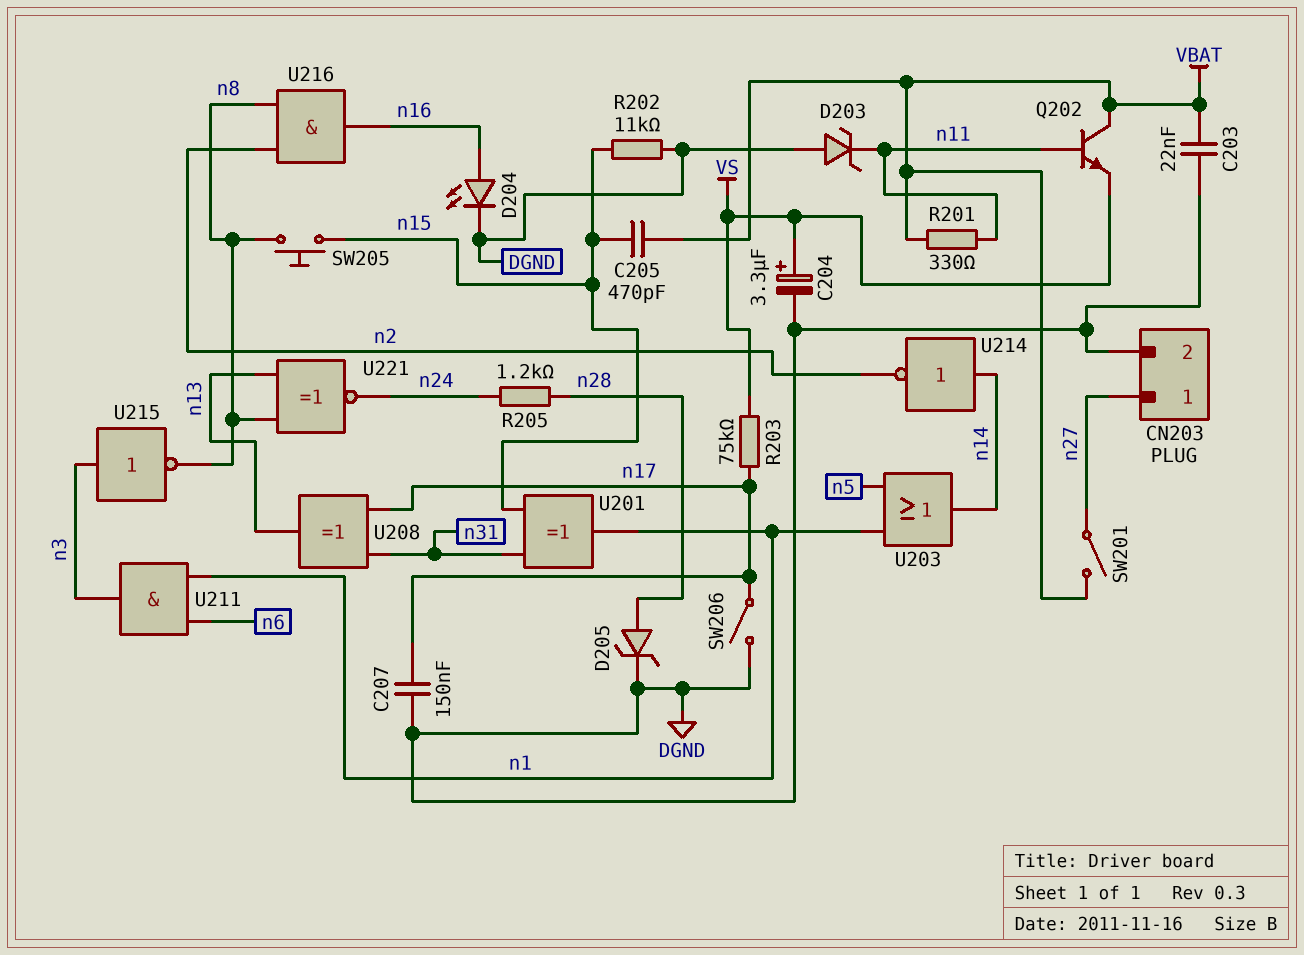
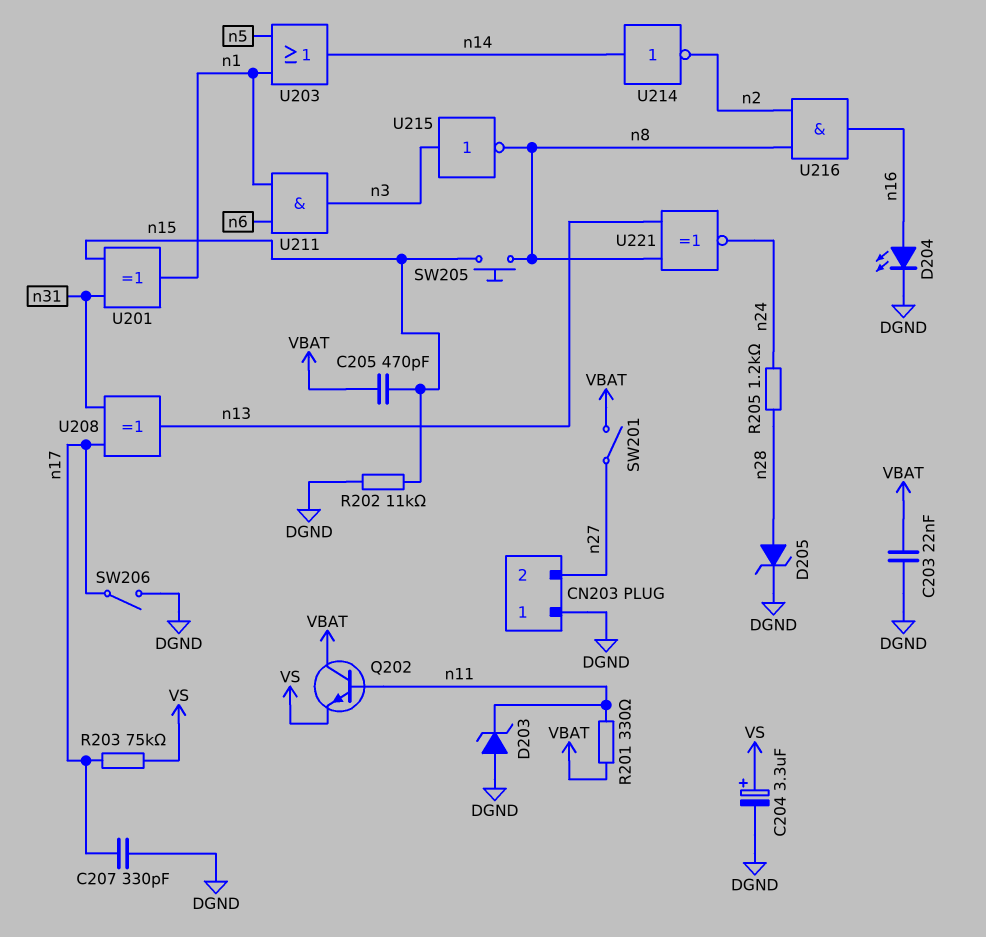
C207: 150nF (DGND, n17) -> 330pF (DGND, n17)
CN203 pin 1: n27 -> DGND
CN203 pin 2: DGND -> n27

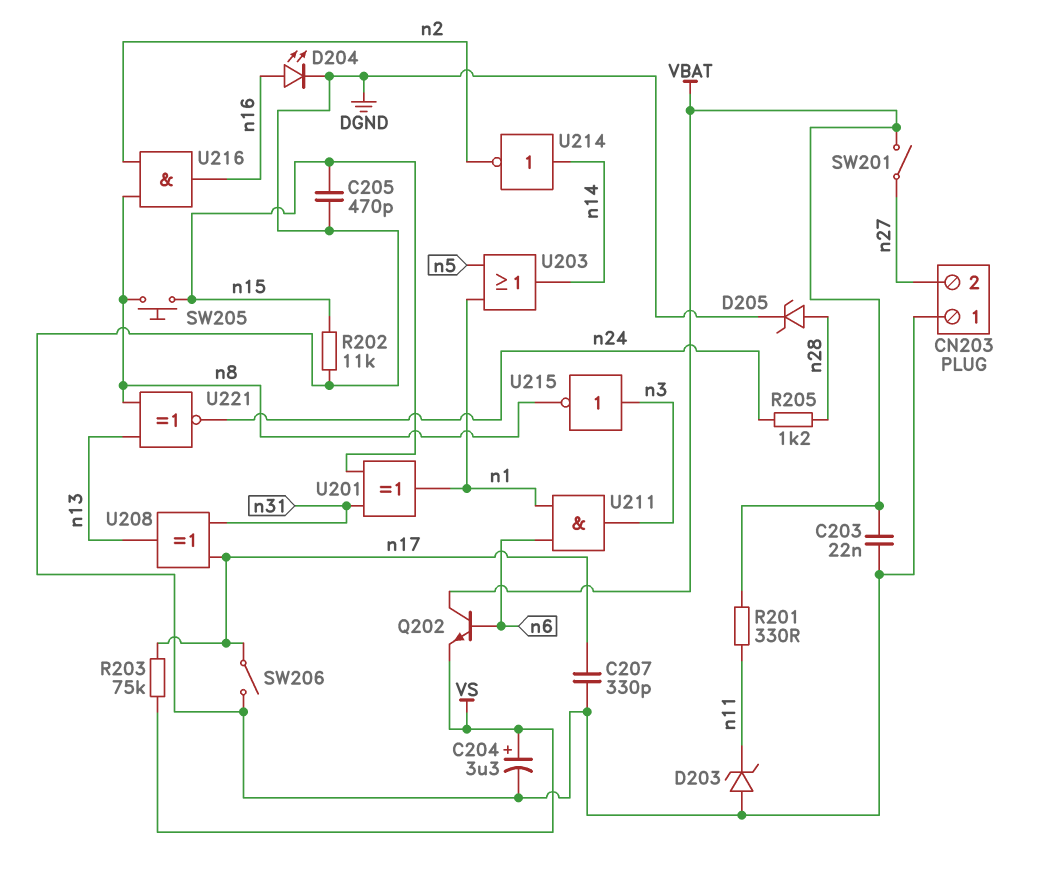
C205: 470pF (VBAT, n15) -> 470pF (DGND, n15)
Q202: NPN (B n11, C VBAT, E VS) -> NPN (B n6, C VBAT, E VS)

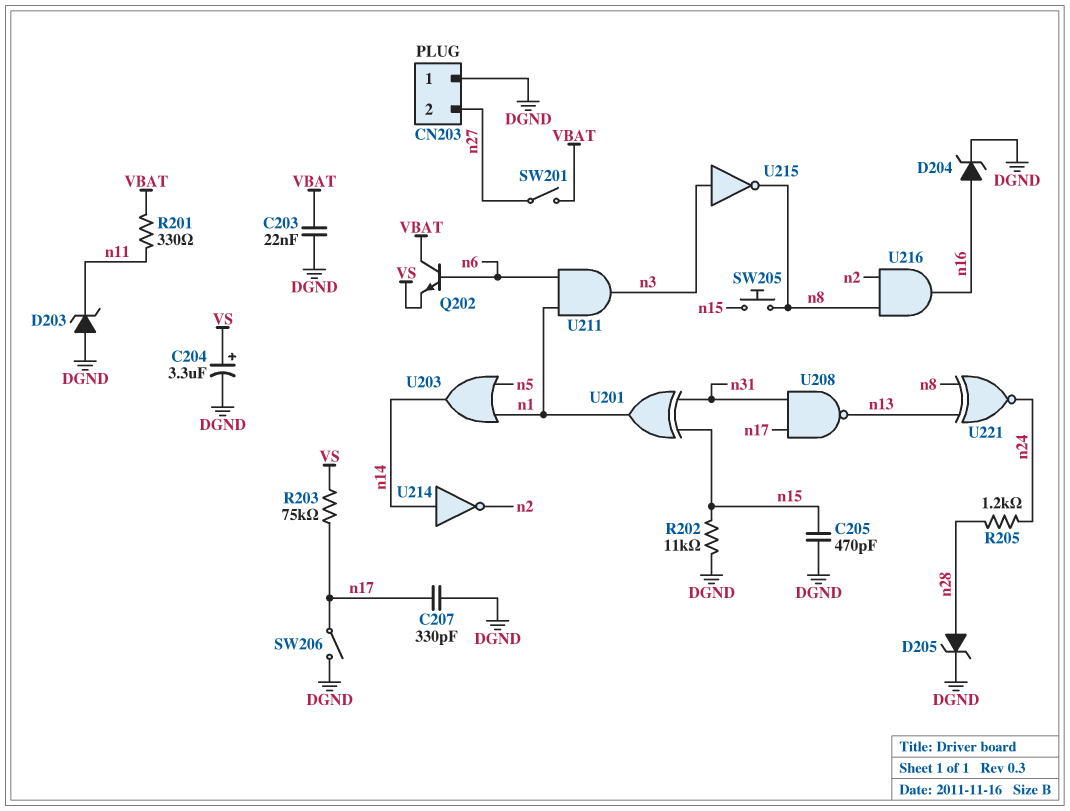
D204: LED (A n16, K DGND) -> zener (A n16, K DGND)
U208: XOR (in n17, in n31, out n13) -> NAND (in n17, in n31, out n13)

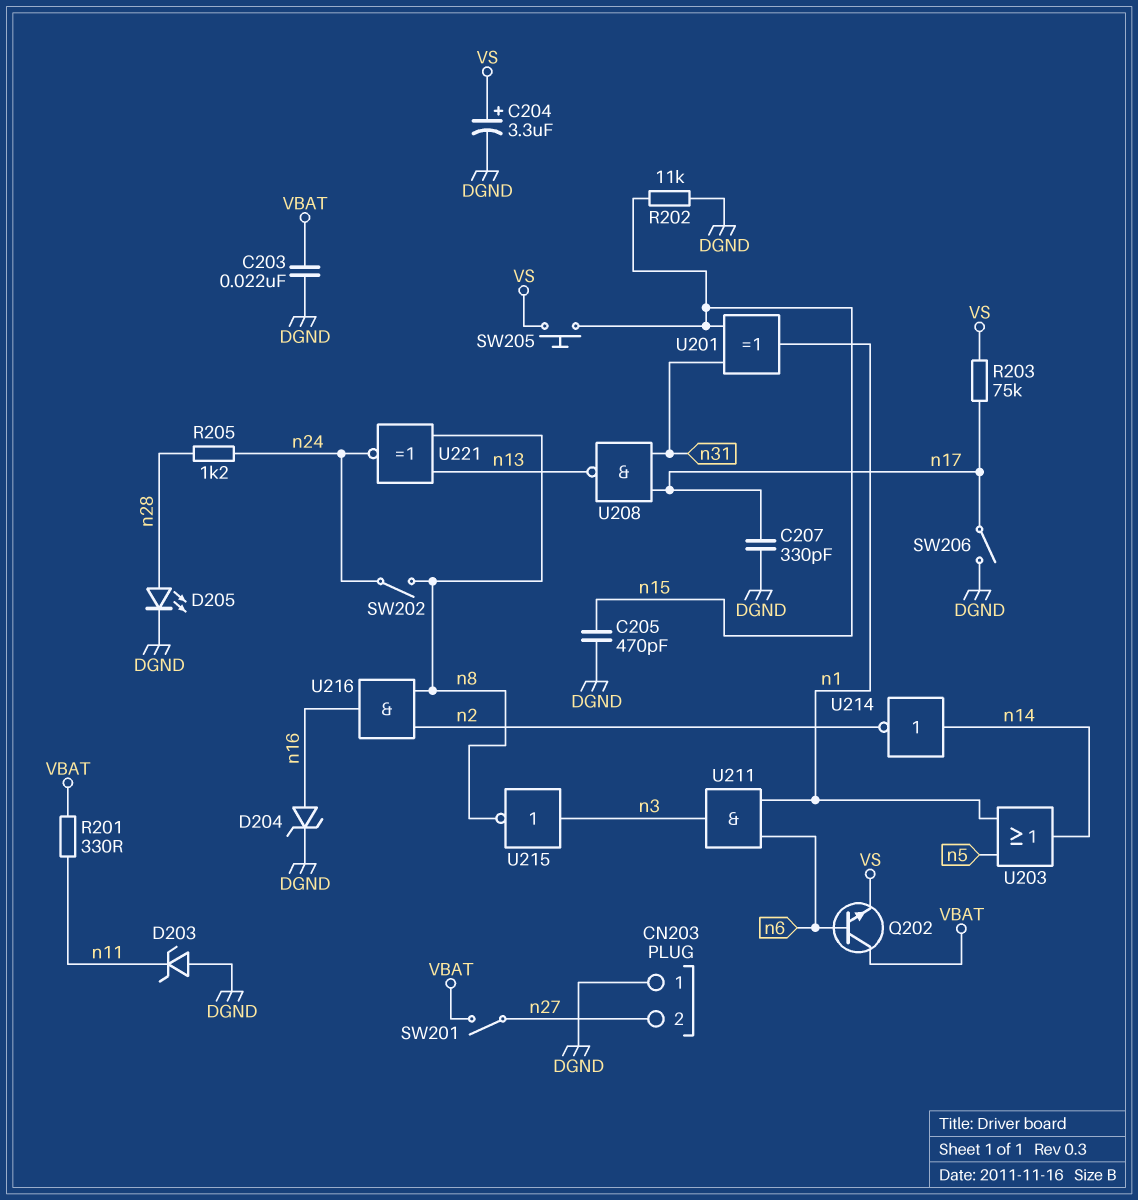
D205: zener (A n28, K DGND) -> LED (A n28, K DGND)
SW202: none -> switch (n8, n24)
SW205: button (n8, n15) -> button (VS, n15)

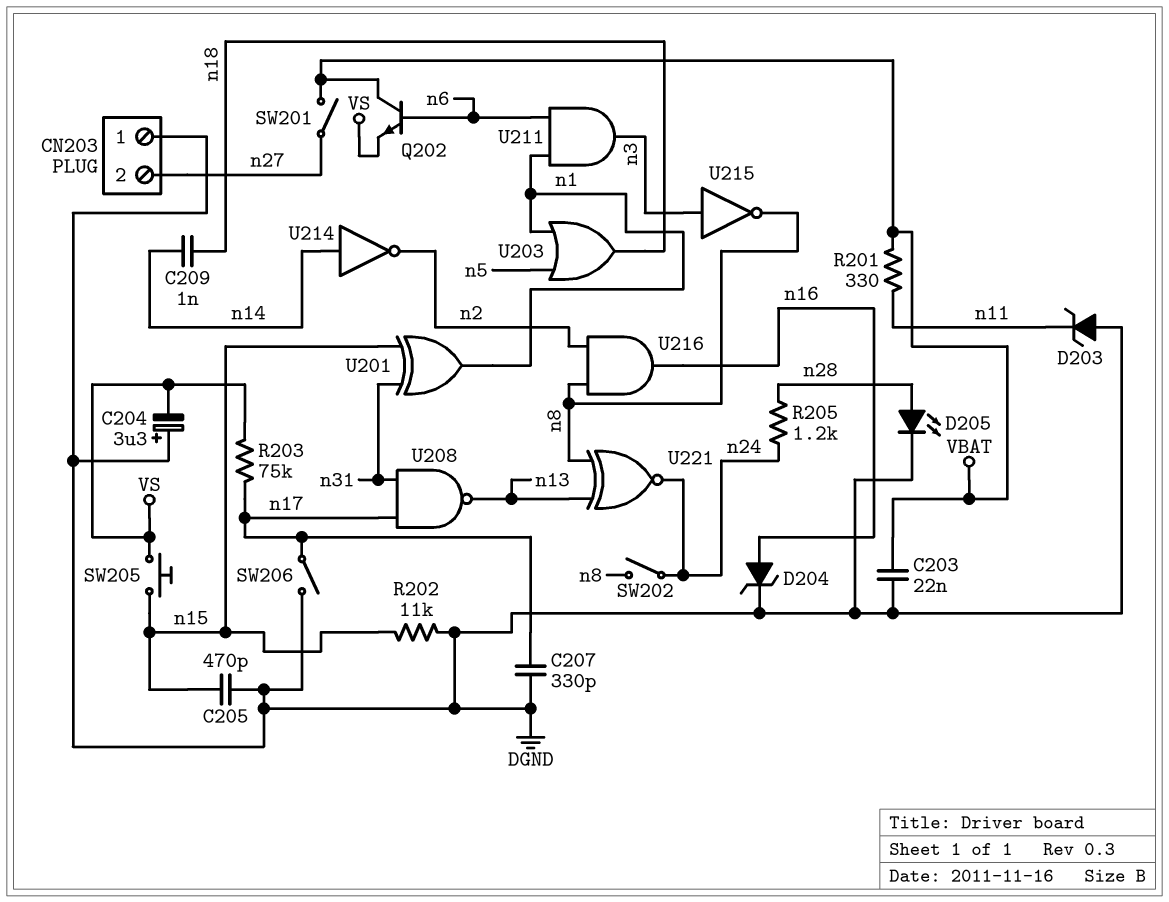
C204: 3.3uF (plus VS, minus DGND) -> 3.3uF (plus DGND, minus VS)
C209: none -> 1nF (n14, n18)
U203: OR (in n1, in n5, out n14) -> OR (in n1, in n5, out n18)

